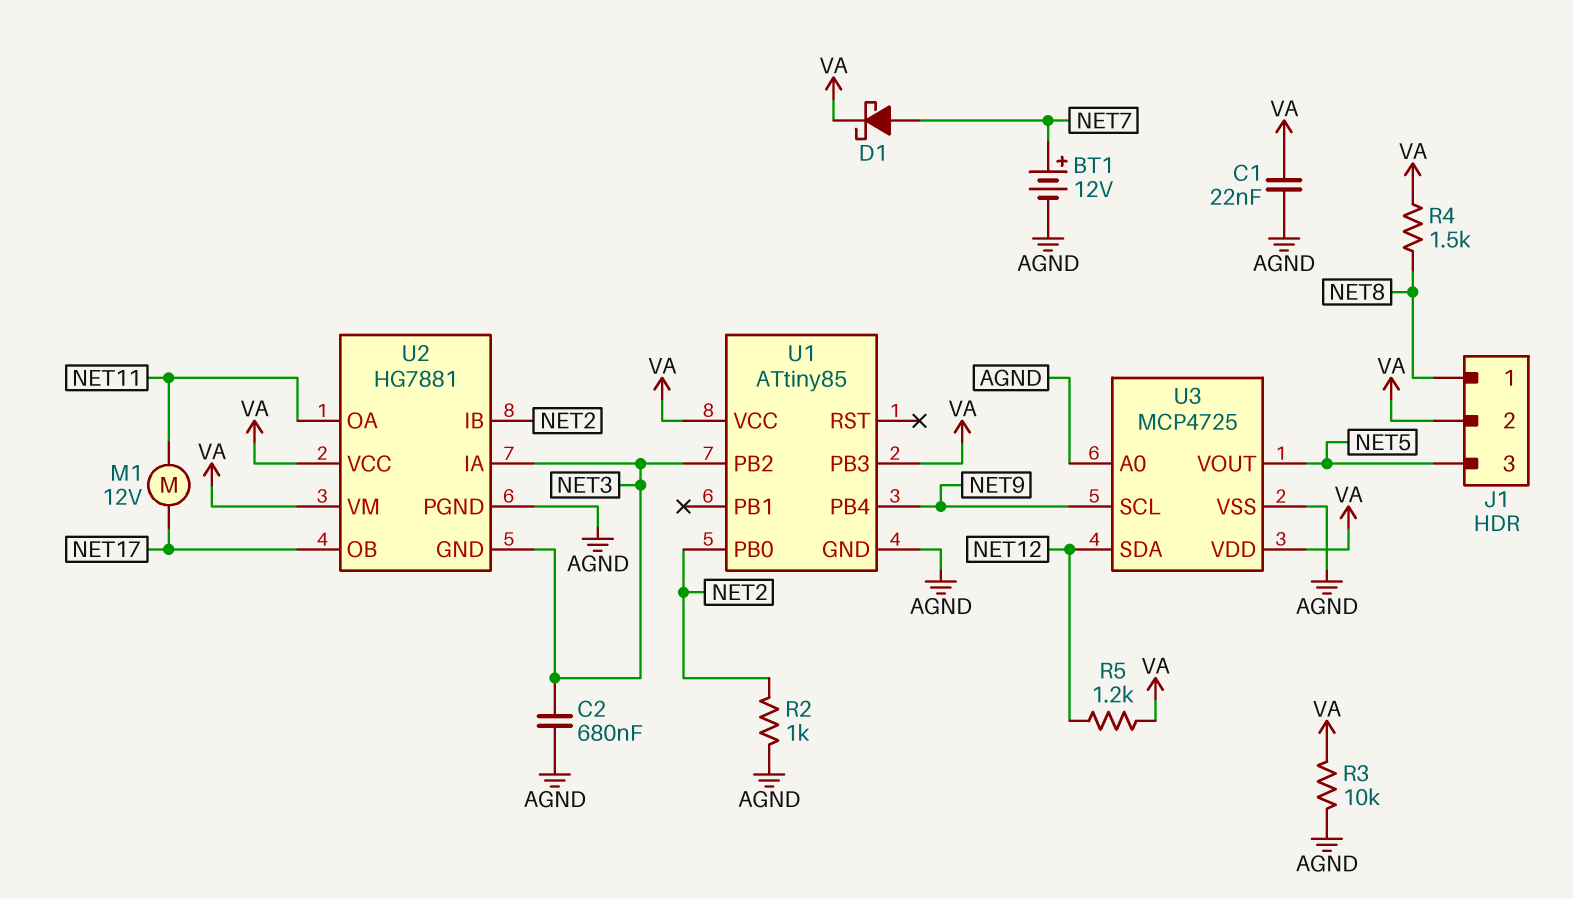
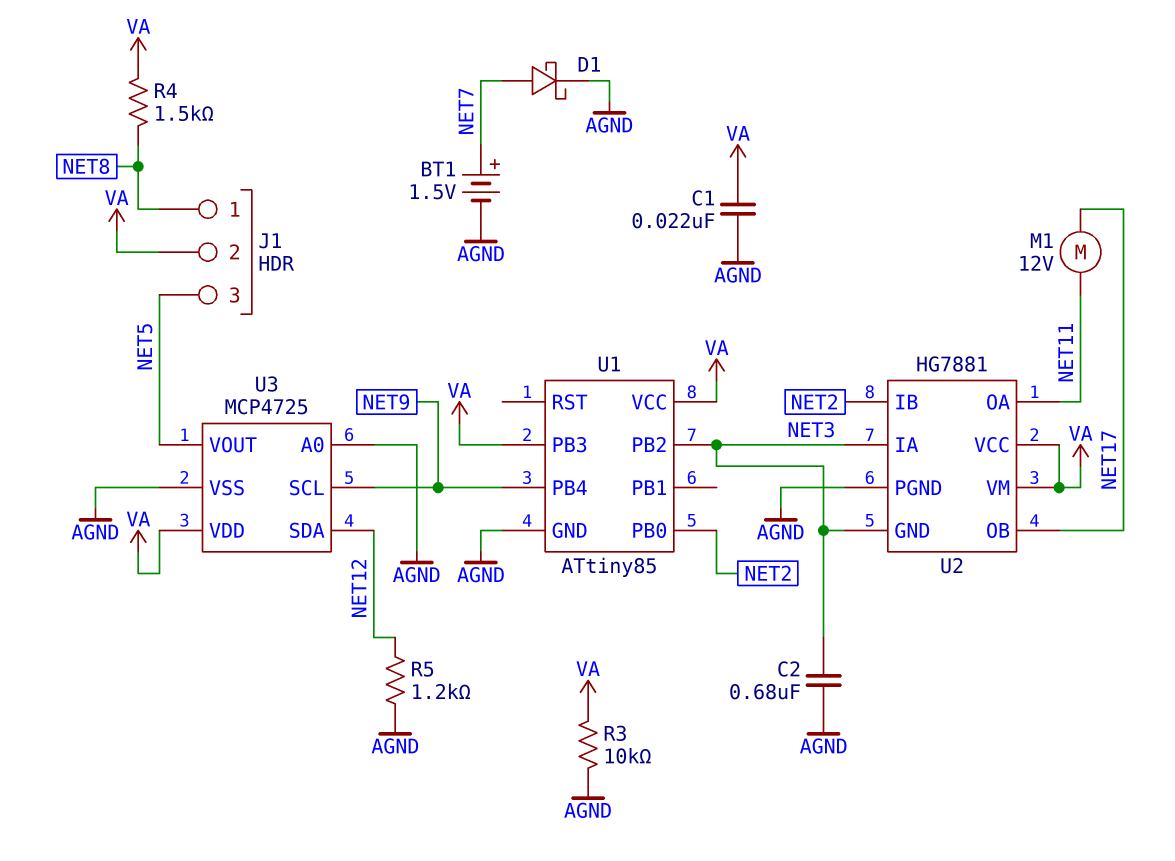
BT1: 12V (plus NET7, minus AGND) -> 1.5V (plus NET7, minus AGND)
D1: schottky (A NET7, K VA) -> schottky (A NET7, K AGND)
R2: 1k (AGND, NET2) -> none
R5: 1.2k (NET12, VA) -> 1.2k (AGND, NET12)

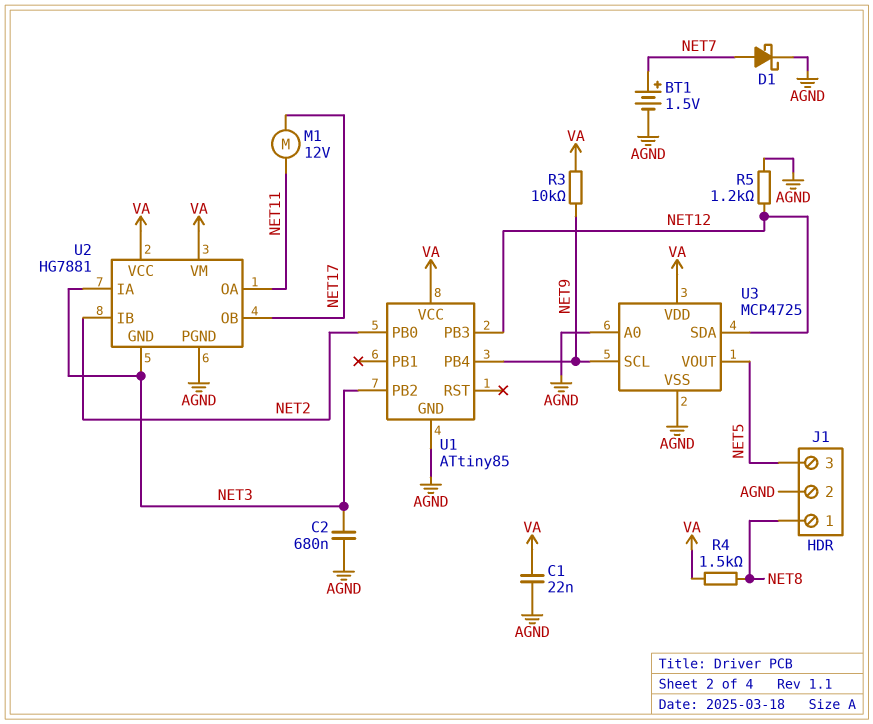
J1 pin 2: VA -> AGND
R3: 10k (AGND, VA) -> 10k (NET9, VA)
U1 pin PB3: VA -> NET12

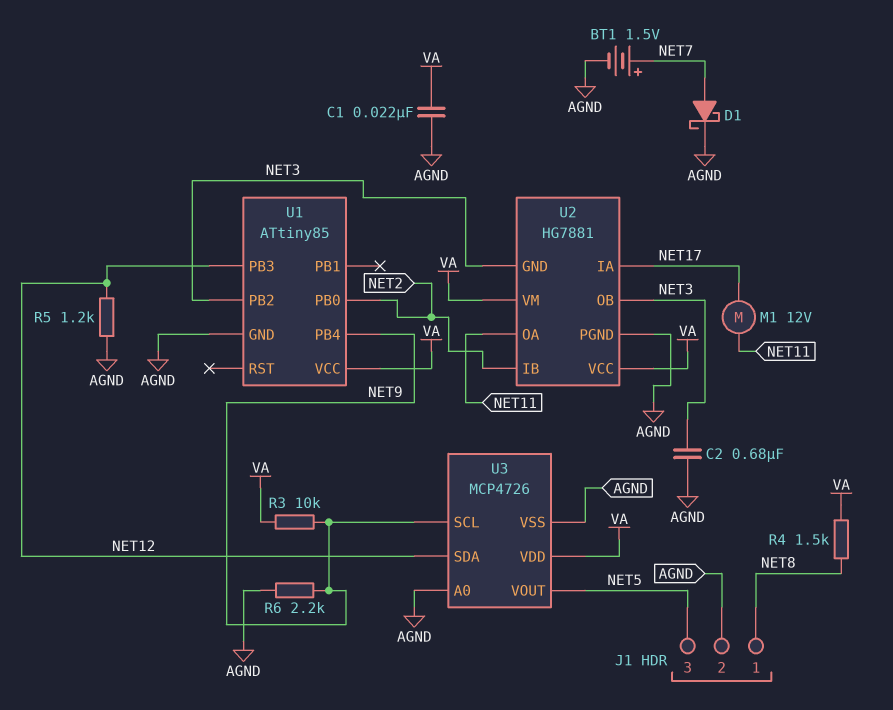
R6: none -> 2.2k (AGND, NET9)
U2 pin IA: NET3 -> NET17
U2 pin OB: NET17 -> NET3
U3: MCP4725 -> MCP4726

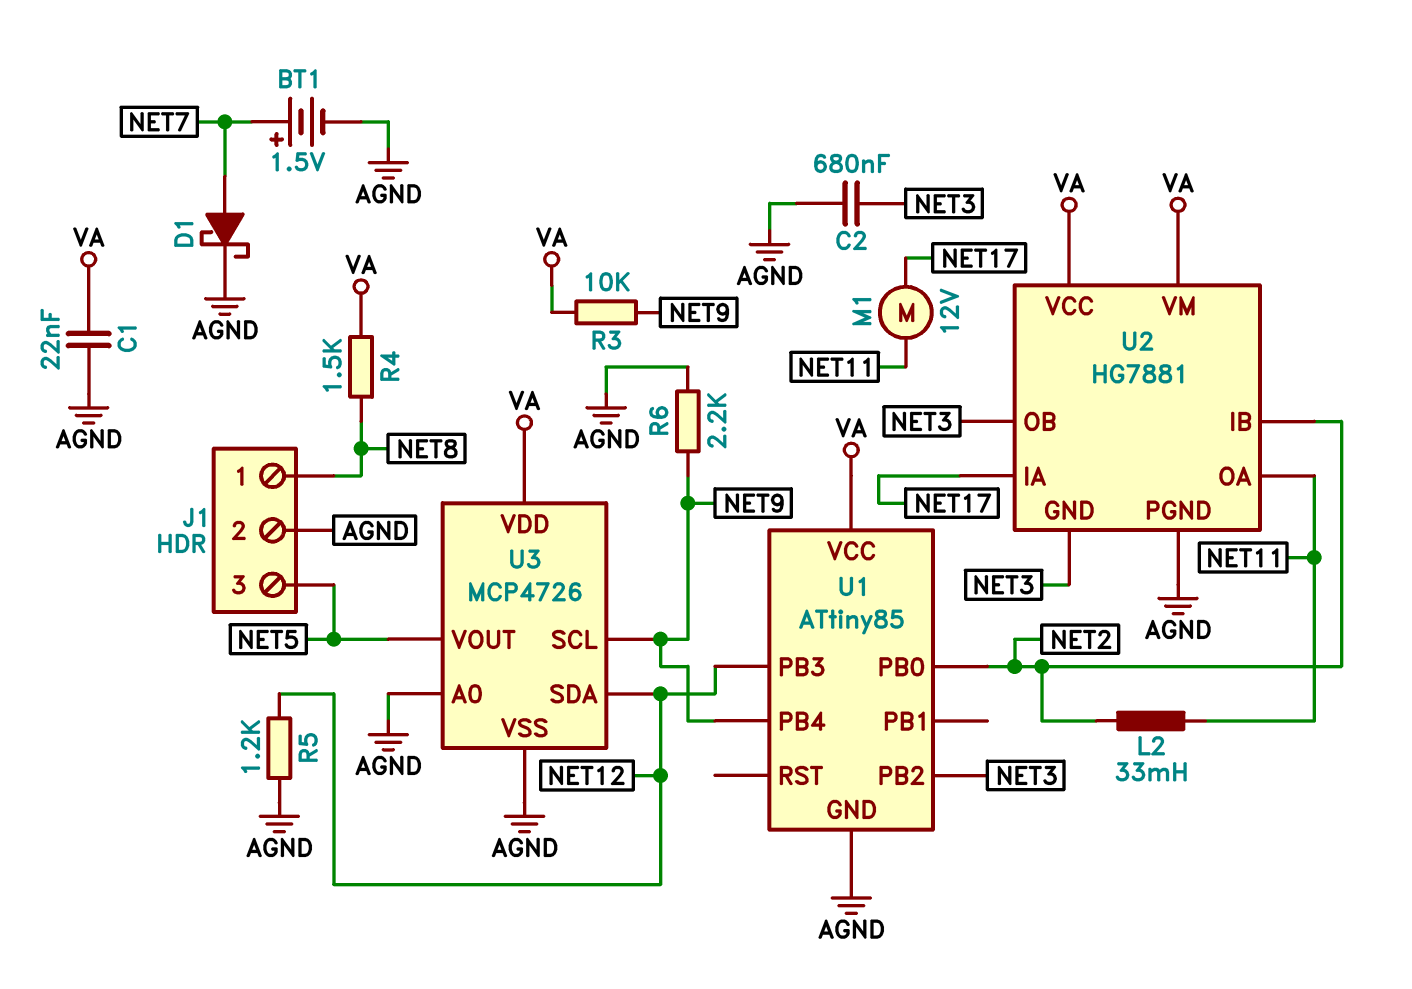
L2: none -> 33mH (NET2, NET11)

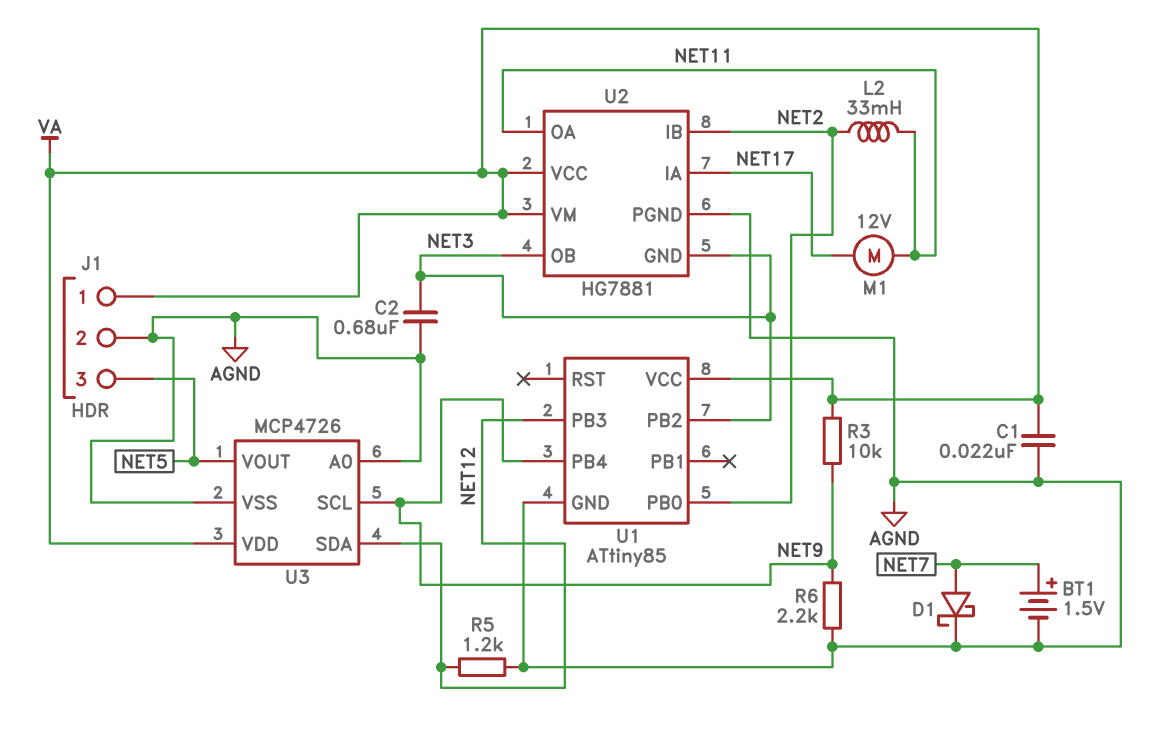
J1 pin 1: NET8 -> VA
R4: 1.5k (NET8, VA) -> none

